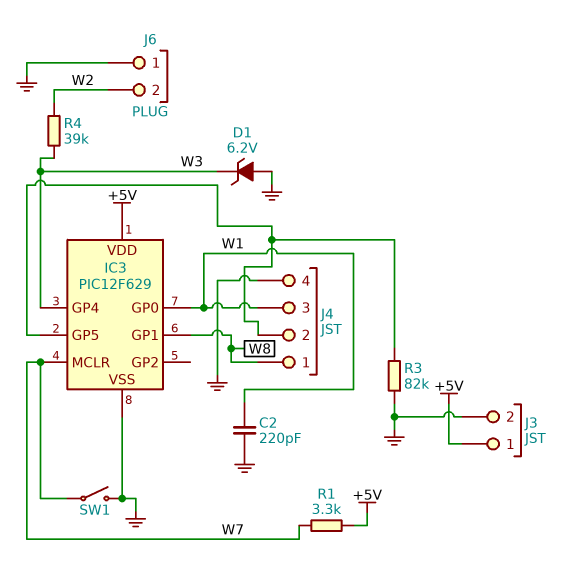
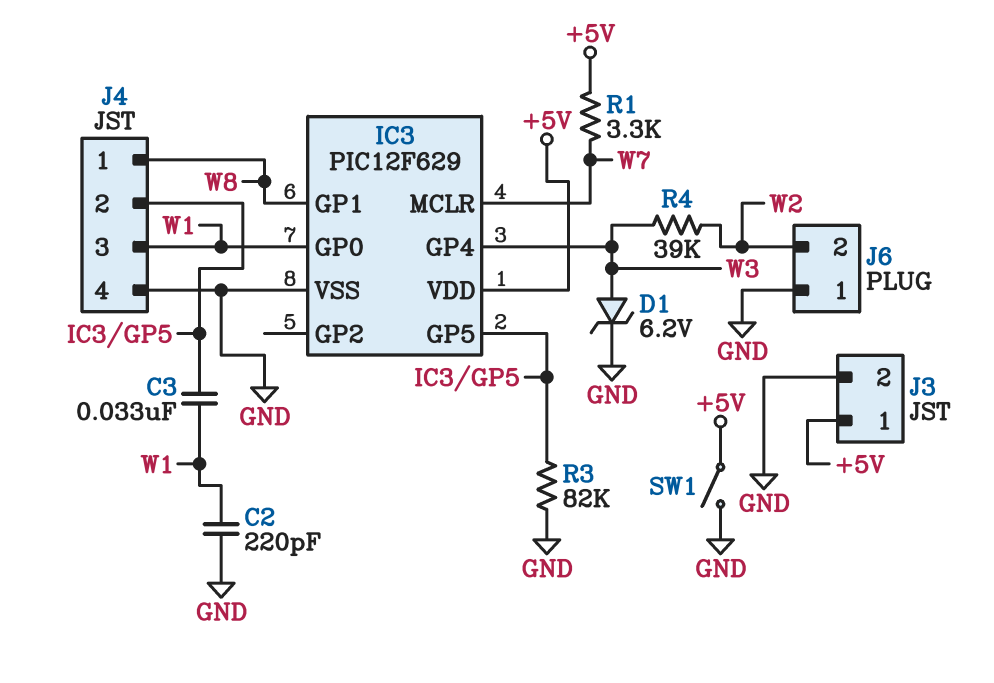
C3: none -> 33nF (IC3/GP5, W1)
D1: zener 6.2V (A GND, K W3) -> zener 6.2V (A W3, K GND)
SW1: switch (GND, W7) -> switch (+5V, GND)

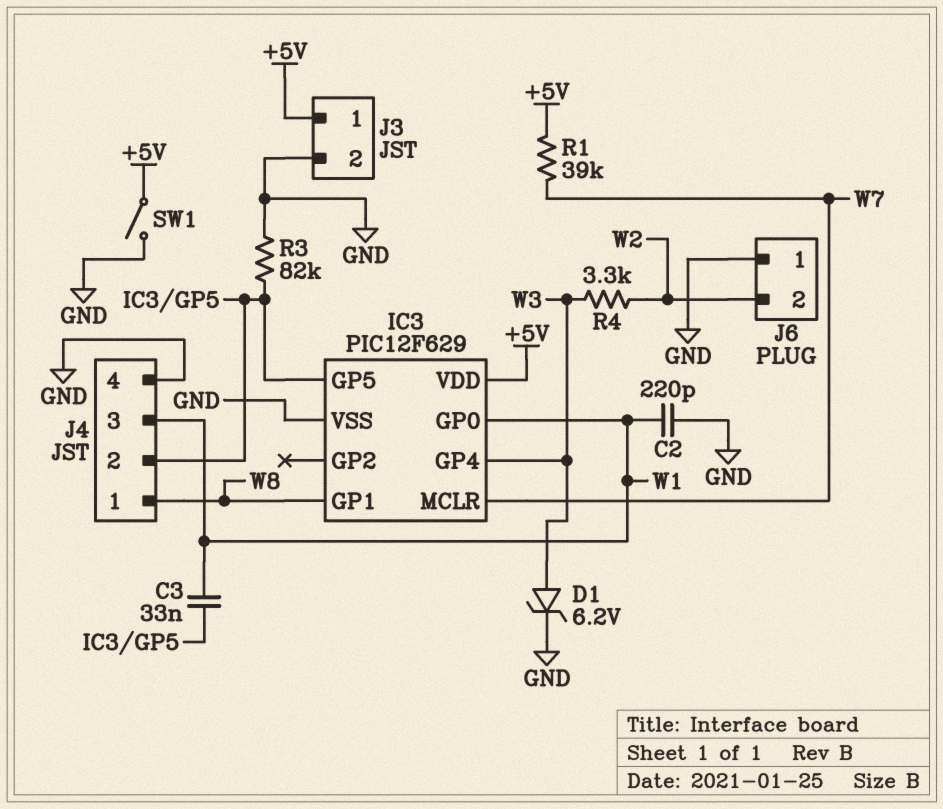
R1: 3.3k (+5V, W7) -> 39k (+5V, W7)
R4: 39k (W2, W3) -> 3.3k (W2, W3)

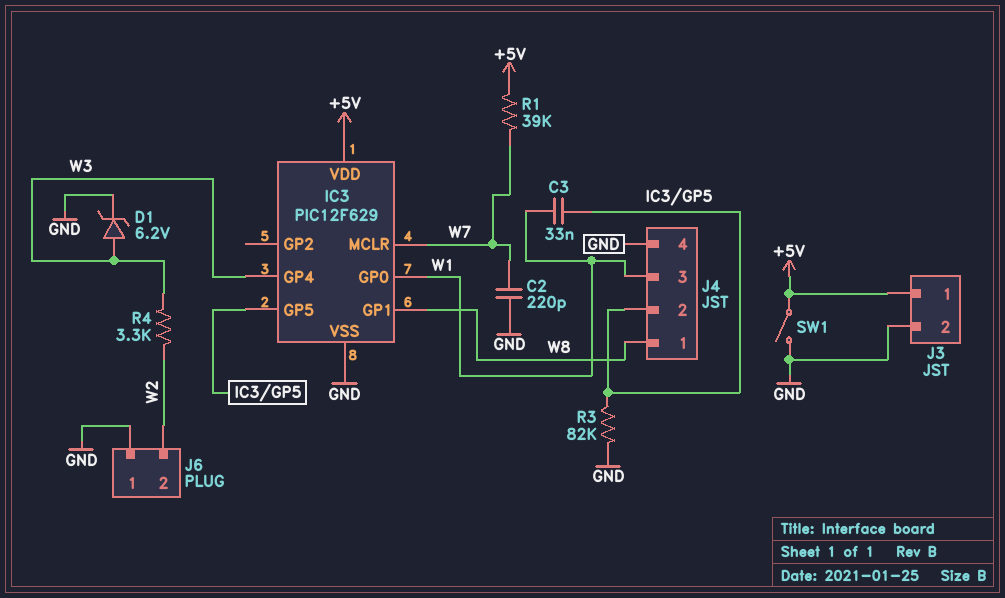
C2: 220pF (GND, W1) -> 220pF (GND, W7)

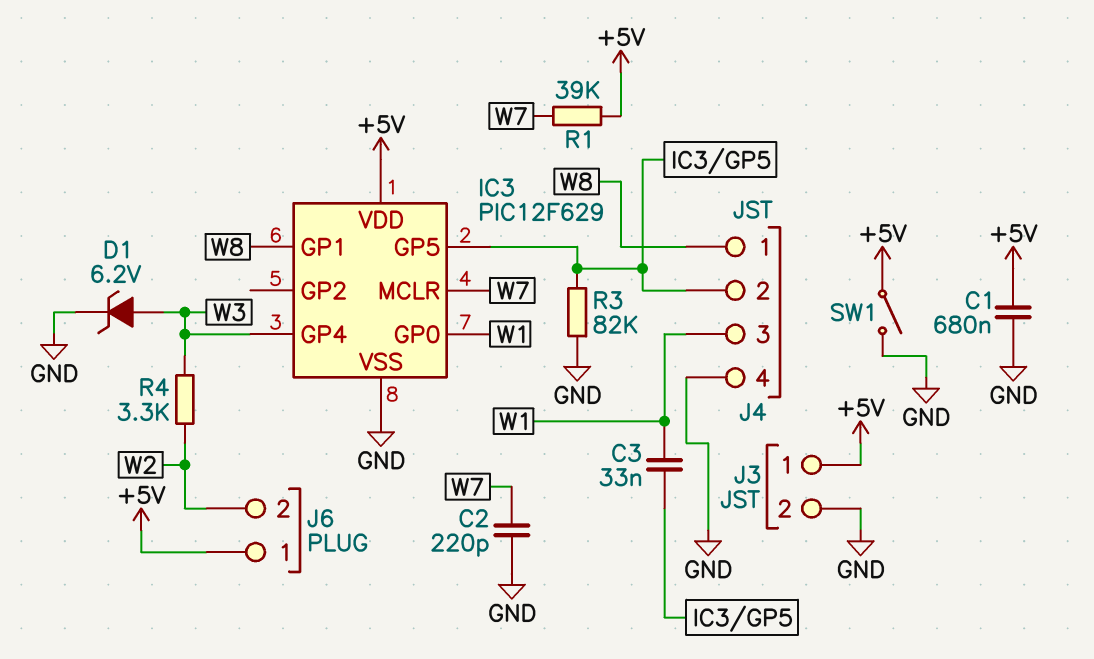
C1: none -> 680nF (+5V, GND)
J6 pin 1: GND -> +5V

